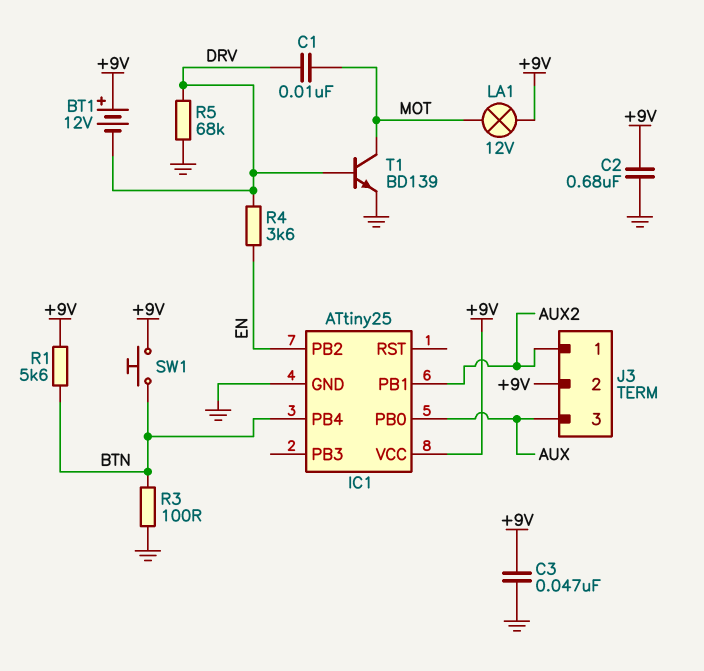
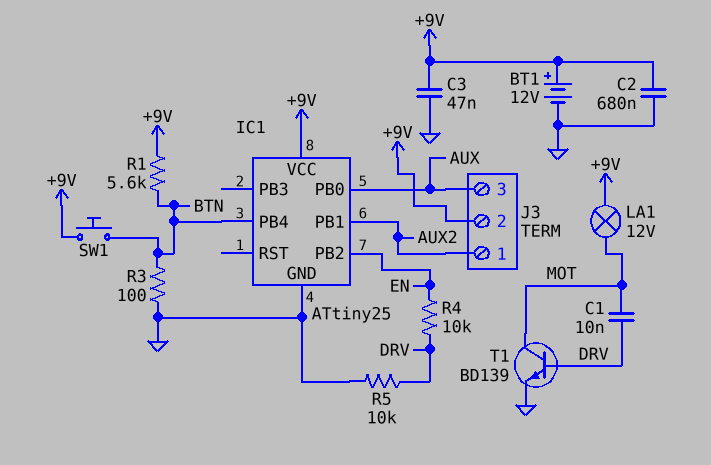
BT1: 12V (plus +9V, minus DRV) -> 12V (plus +9V, minus GND)
R4: 3.6k (DRV, EN) -> 10k (DRV, EN)
R5: 68k (DRV, GND) -> 10k (DRV, GND)

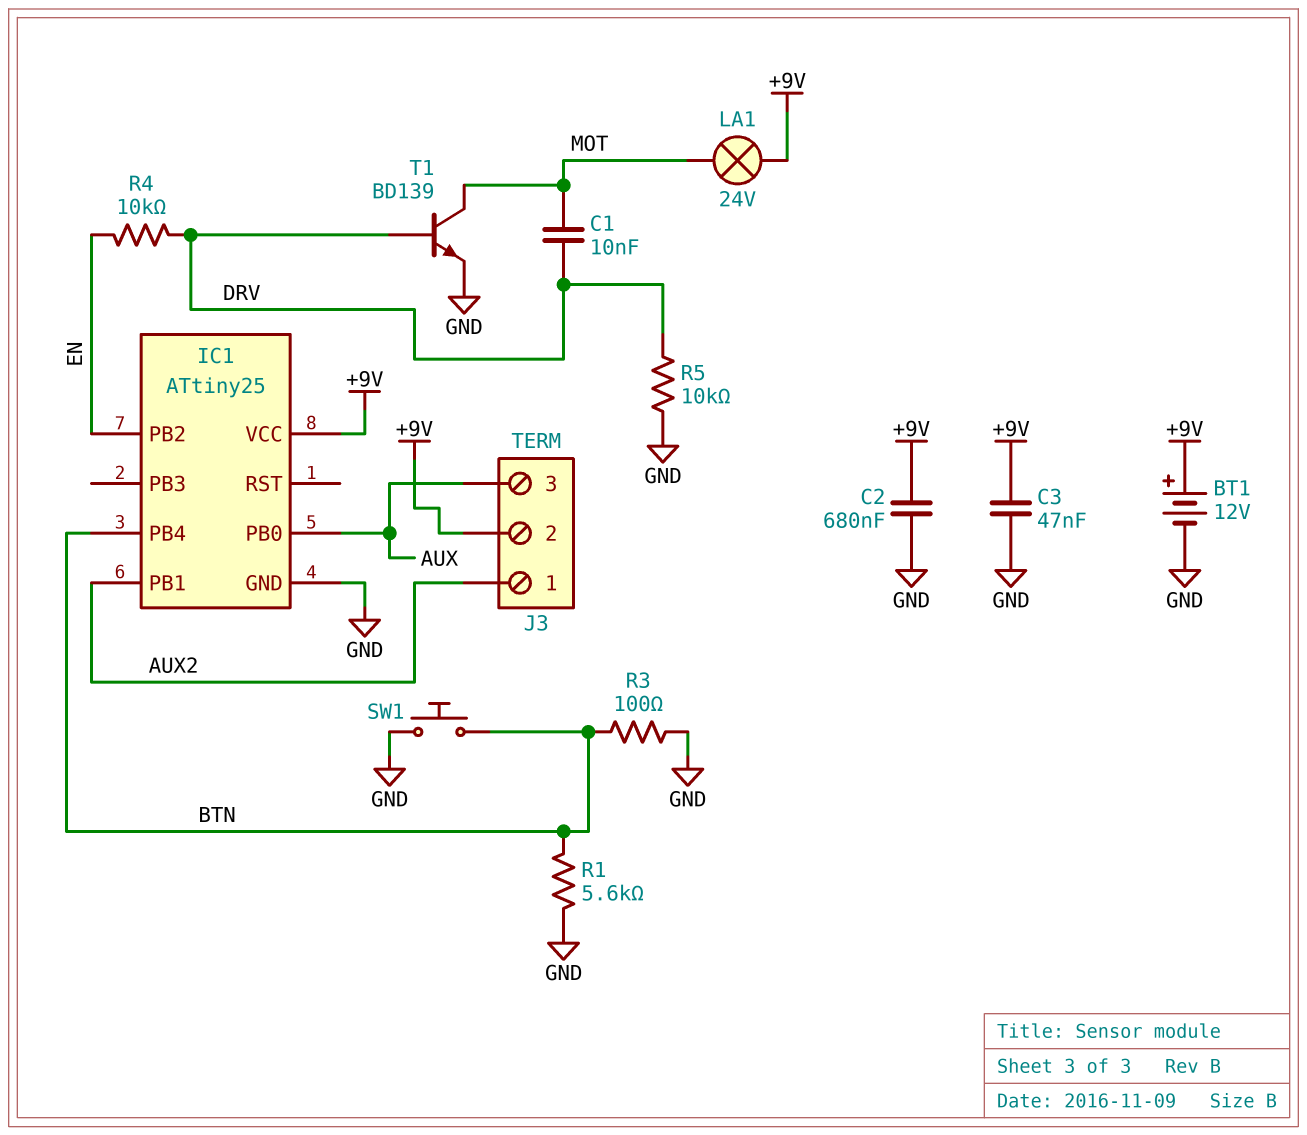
LA1: lamp 12V (+9V, MOT) -> lamp 24V (+9V, MOT)
R1: 5.6k (+9V, BTN) -> 5.6k (BTN, GND)
SW1: button (+9V, BTN) -> button (BTN, GND)

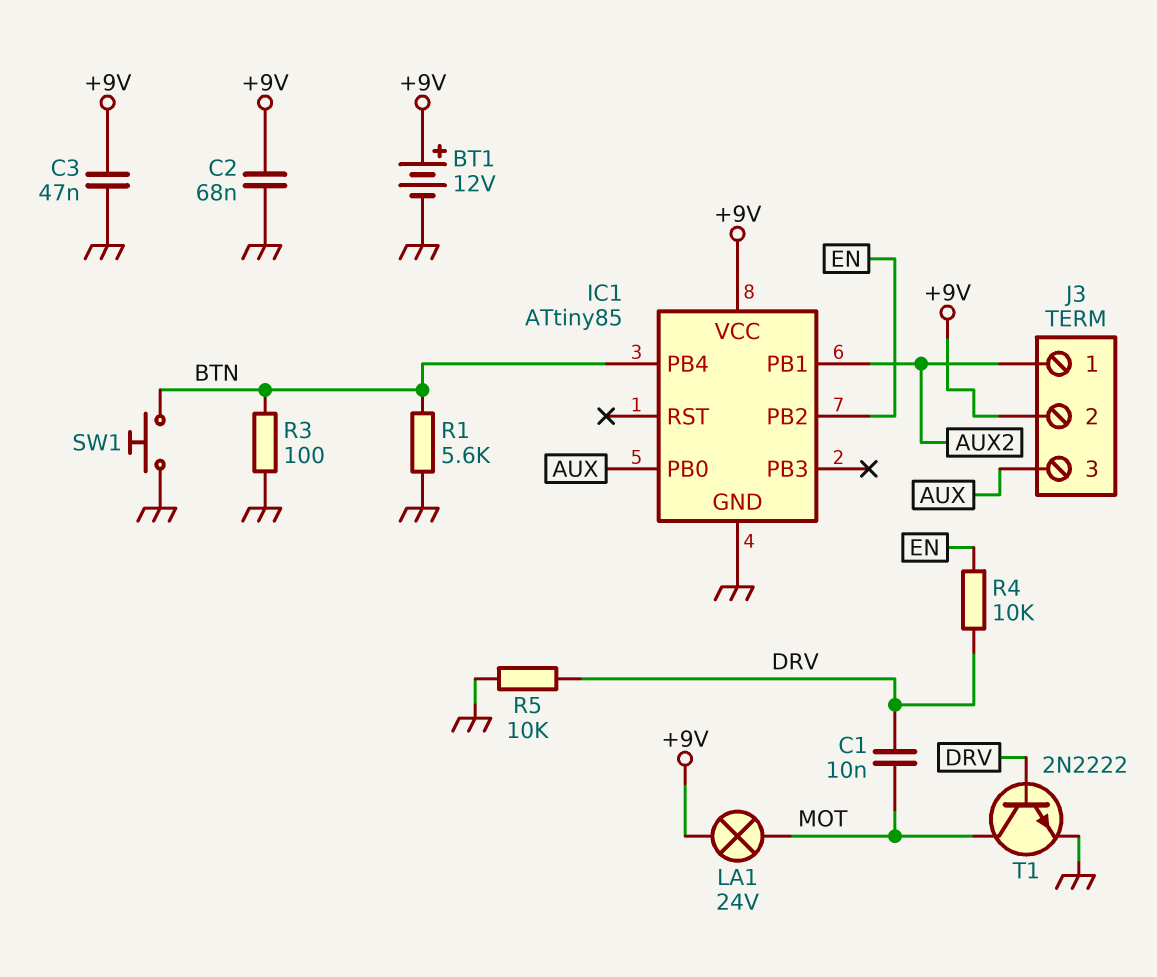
C2: 680nF (+9V, GND) -> 68nF (+9V, GND)
IC1: ATtiny25 -> ATtiny85
T1: NPN BD139 (B DRV, C MOT, E GND) -> NPN 2N2222 (B DRV, C MOT, E GND)

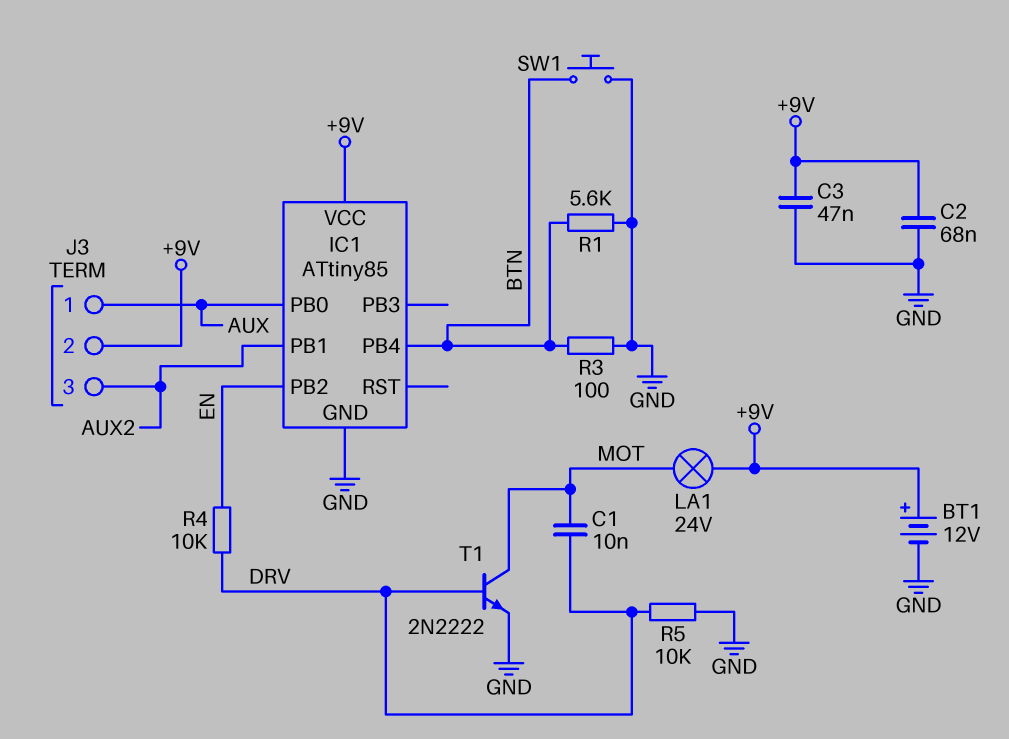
J3 pin 1: AUX2 -> AUX
J3 pin 3: AUX -> AUX2

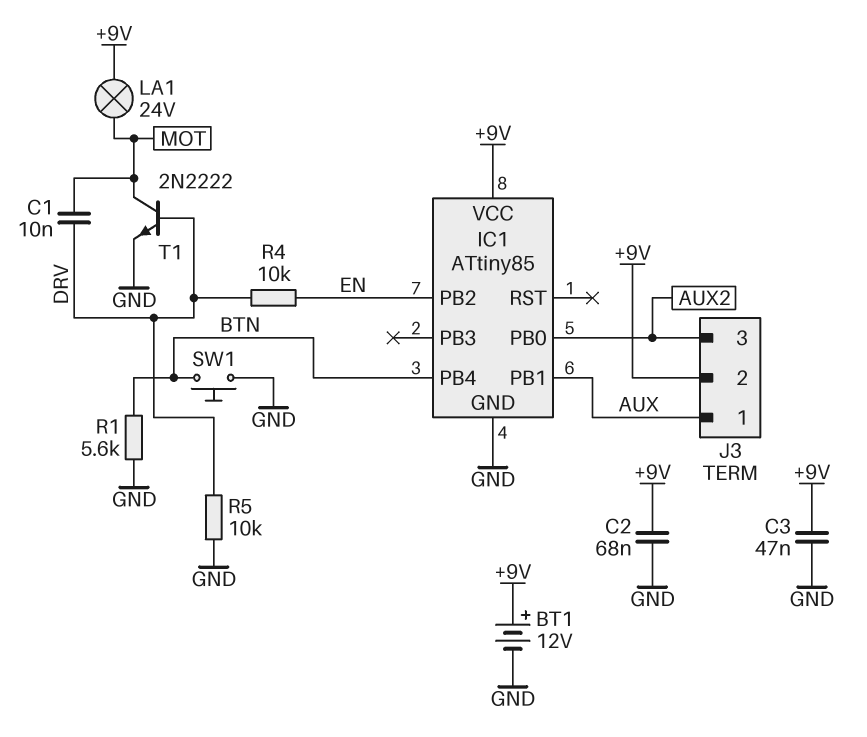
IC1 pin PB0: AUX -> AUX2
IC1 pin PB1: AUX2 -> AUX
R3: 100 (BTN, GND) -> none

